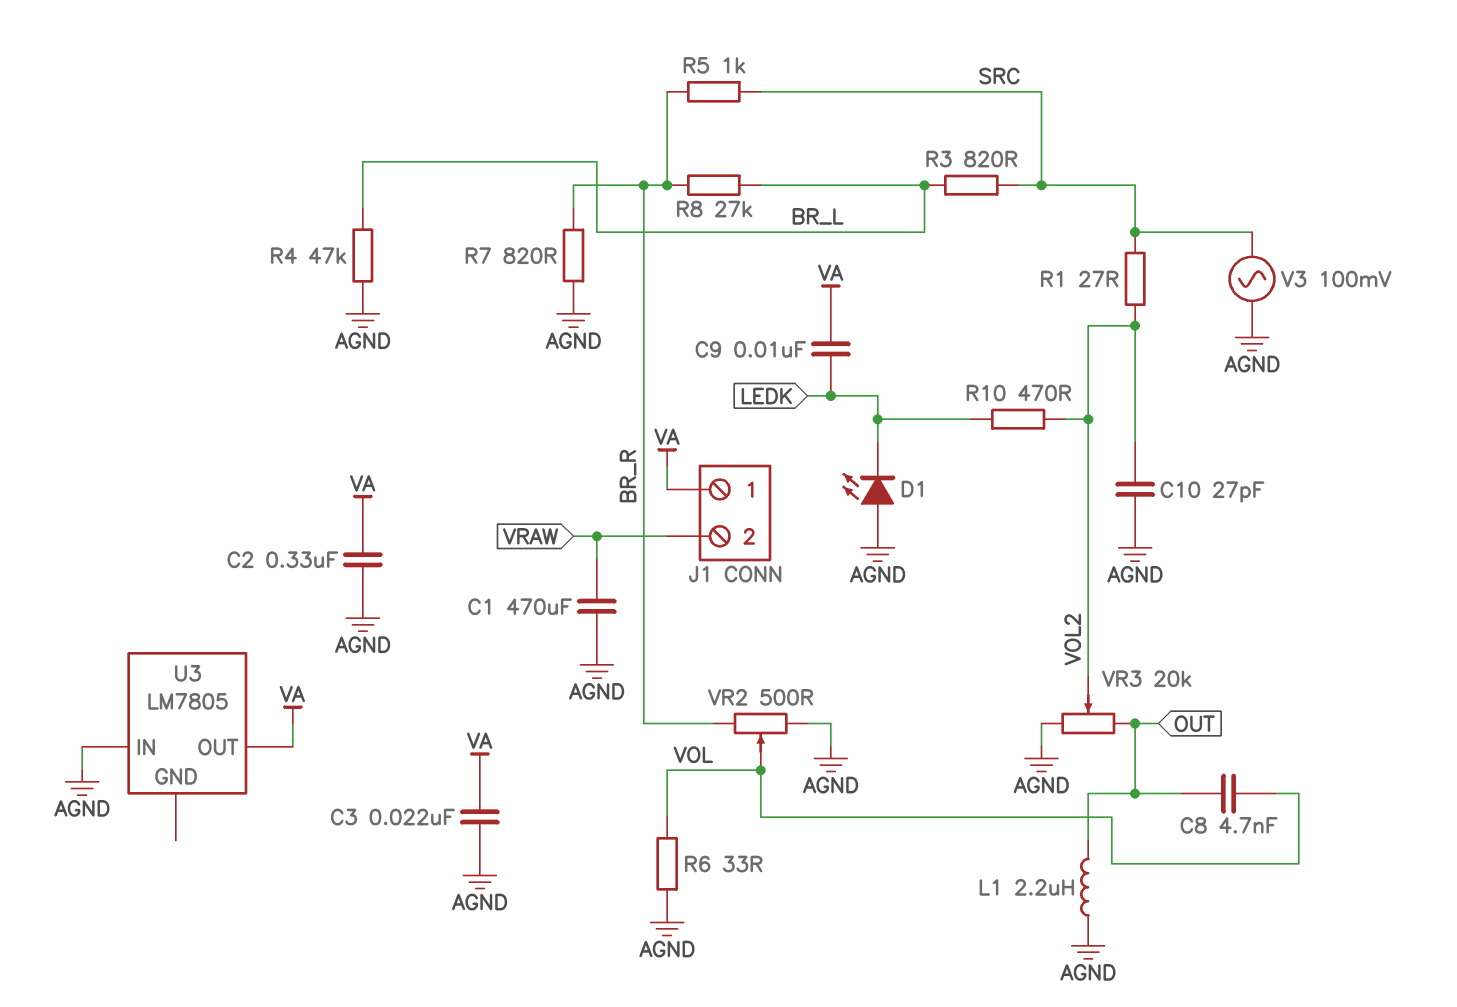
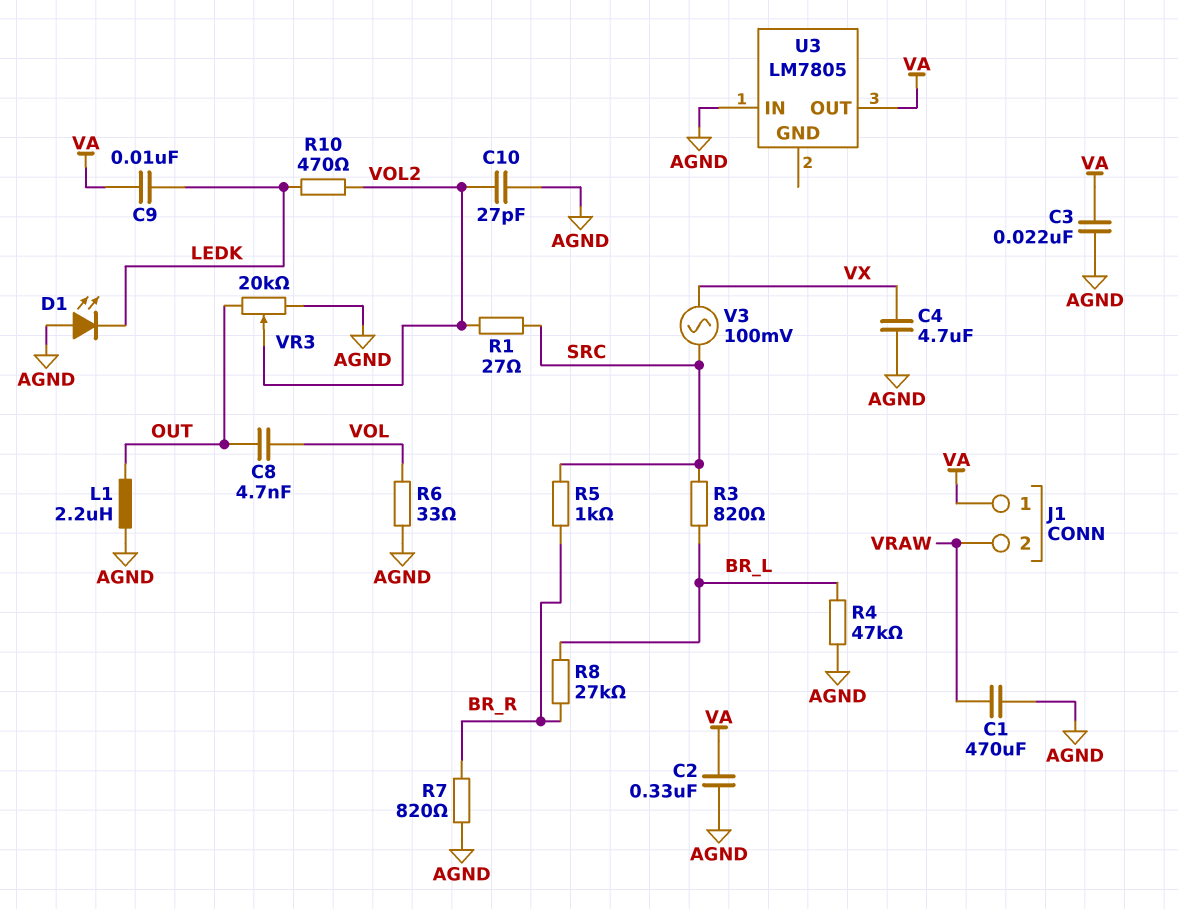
C4: none -> 4.7uF (AGND, VX)
V3: AC 100mV (AGND, SRC) -> AC 100mV (SRC, VX)
VR2: 500 (AGND, BR_R, wiper VOL) -> none

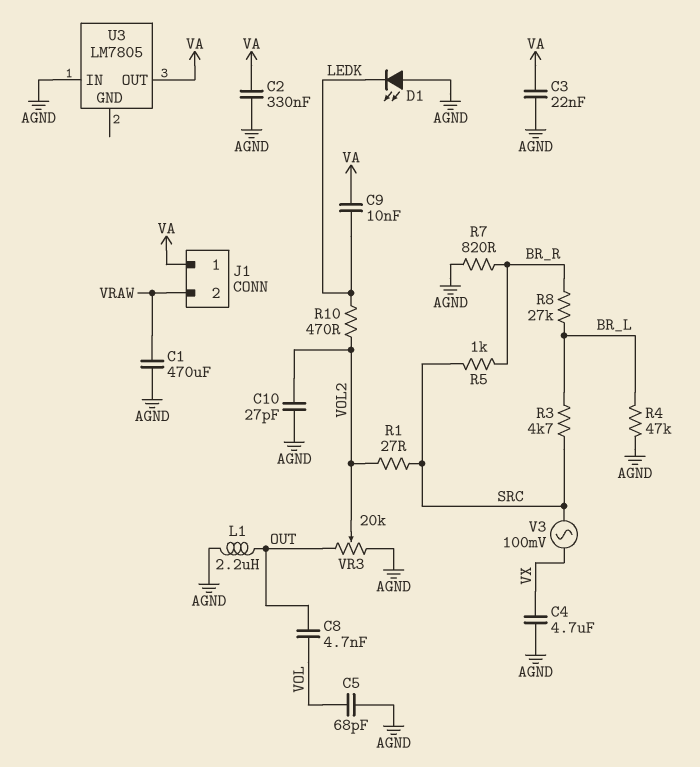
C5: none -> 68pF (AGND, VOL)
R3: 820 (BR_L, SRC) -> 4.7k (BR_L, SRC)
R6: 33 (AGND, VOL) -> none

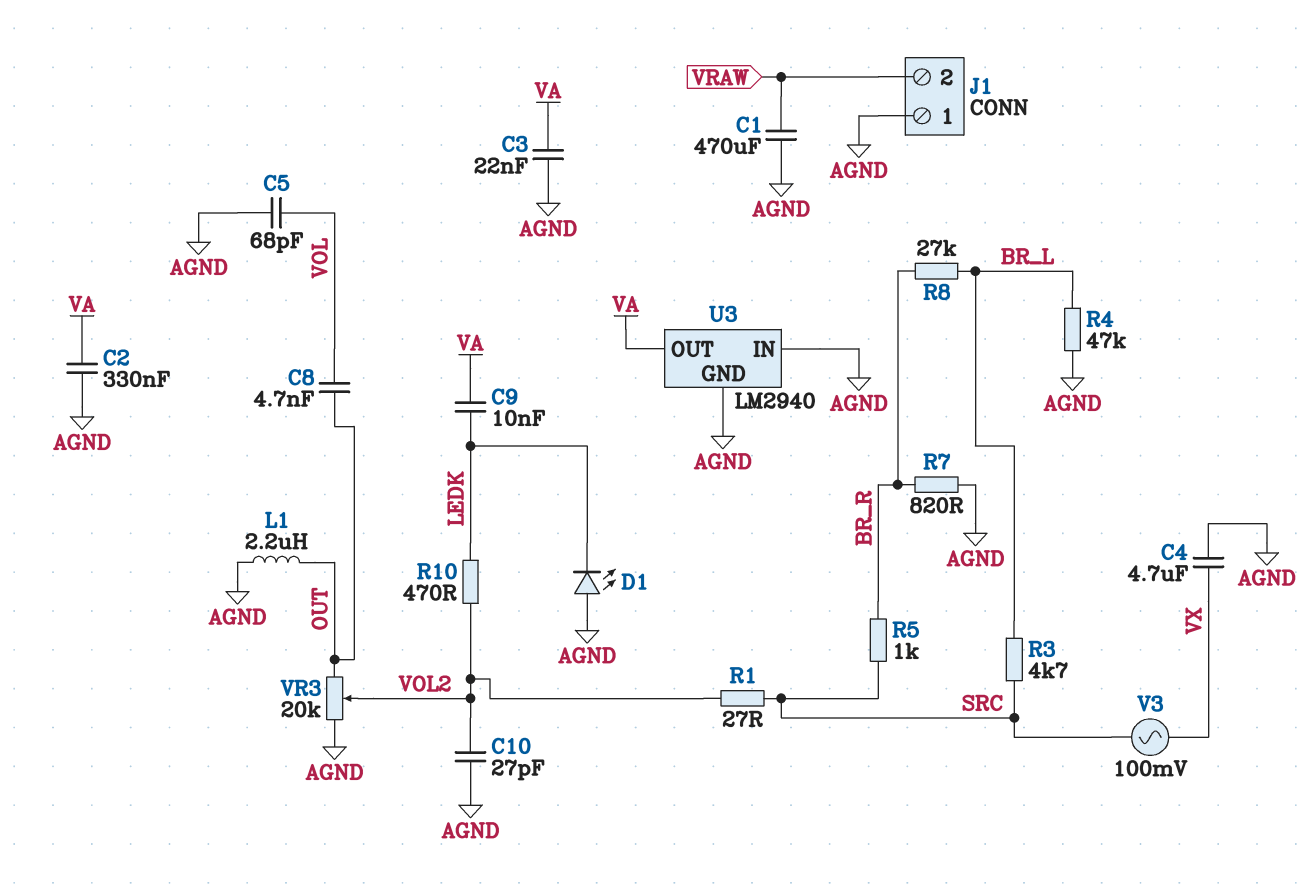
J1 pin 1: VA -> AGND
U3: LM7805 -> LM2940
U3 pin GND: none -> AGND

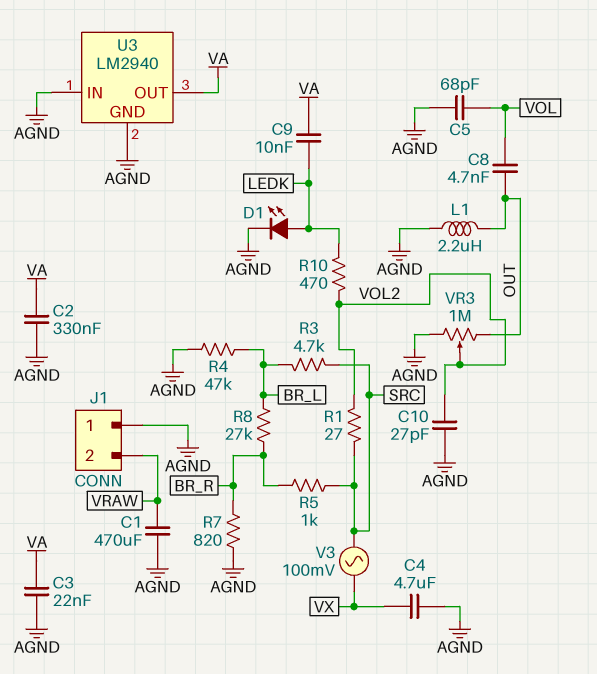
D1: LED (A AGND, K LEDK) -> LED (A LEDK, K AGND)
VR3: 20k (AGND, OUT, wiper VOL2) -> 1M (AGND, OUT, wiper VOL2)

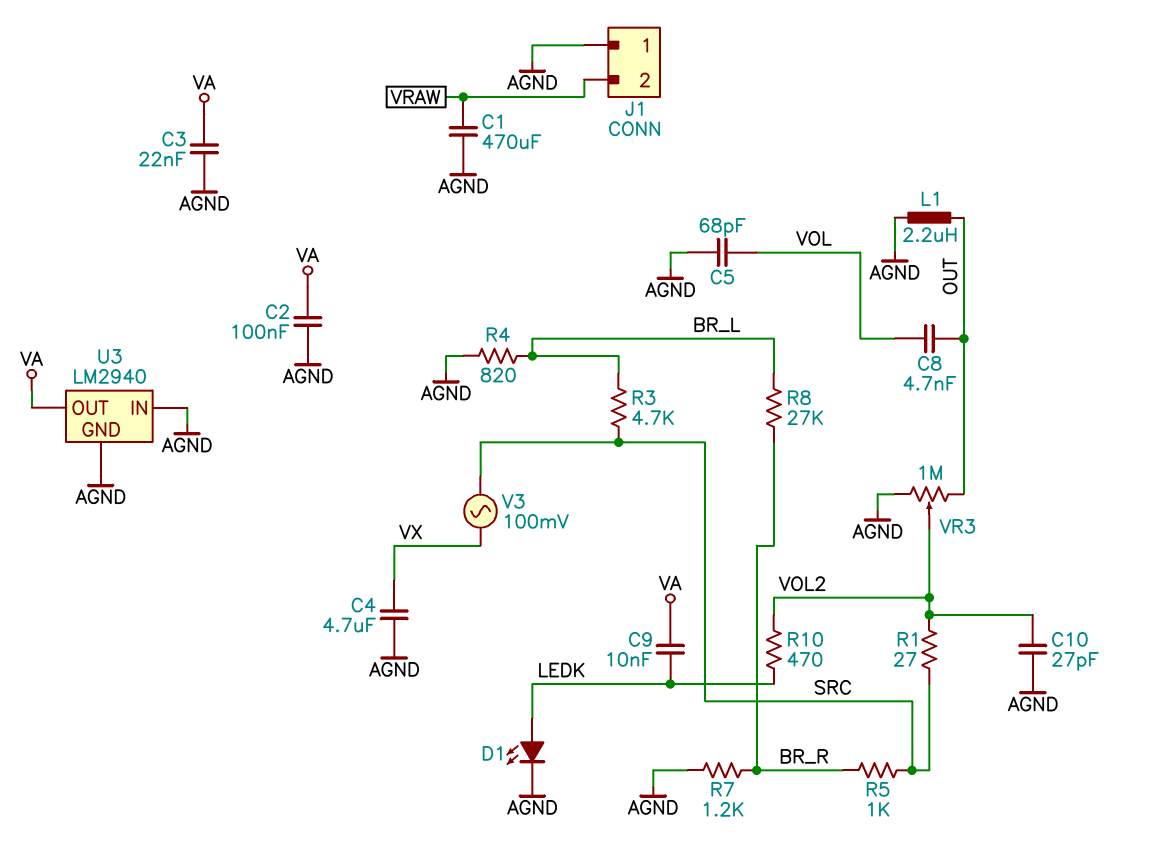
C2: 330nF (AGND, VA) -> 100nF (AGND, VA)
R4: 47k (AGND, BR_L) -> 820 (AGND, BR_L)
R7: 820 (AGND, BR_R) -> 1.2k (AGND, BR_R)

